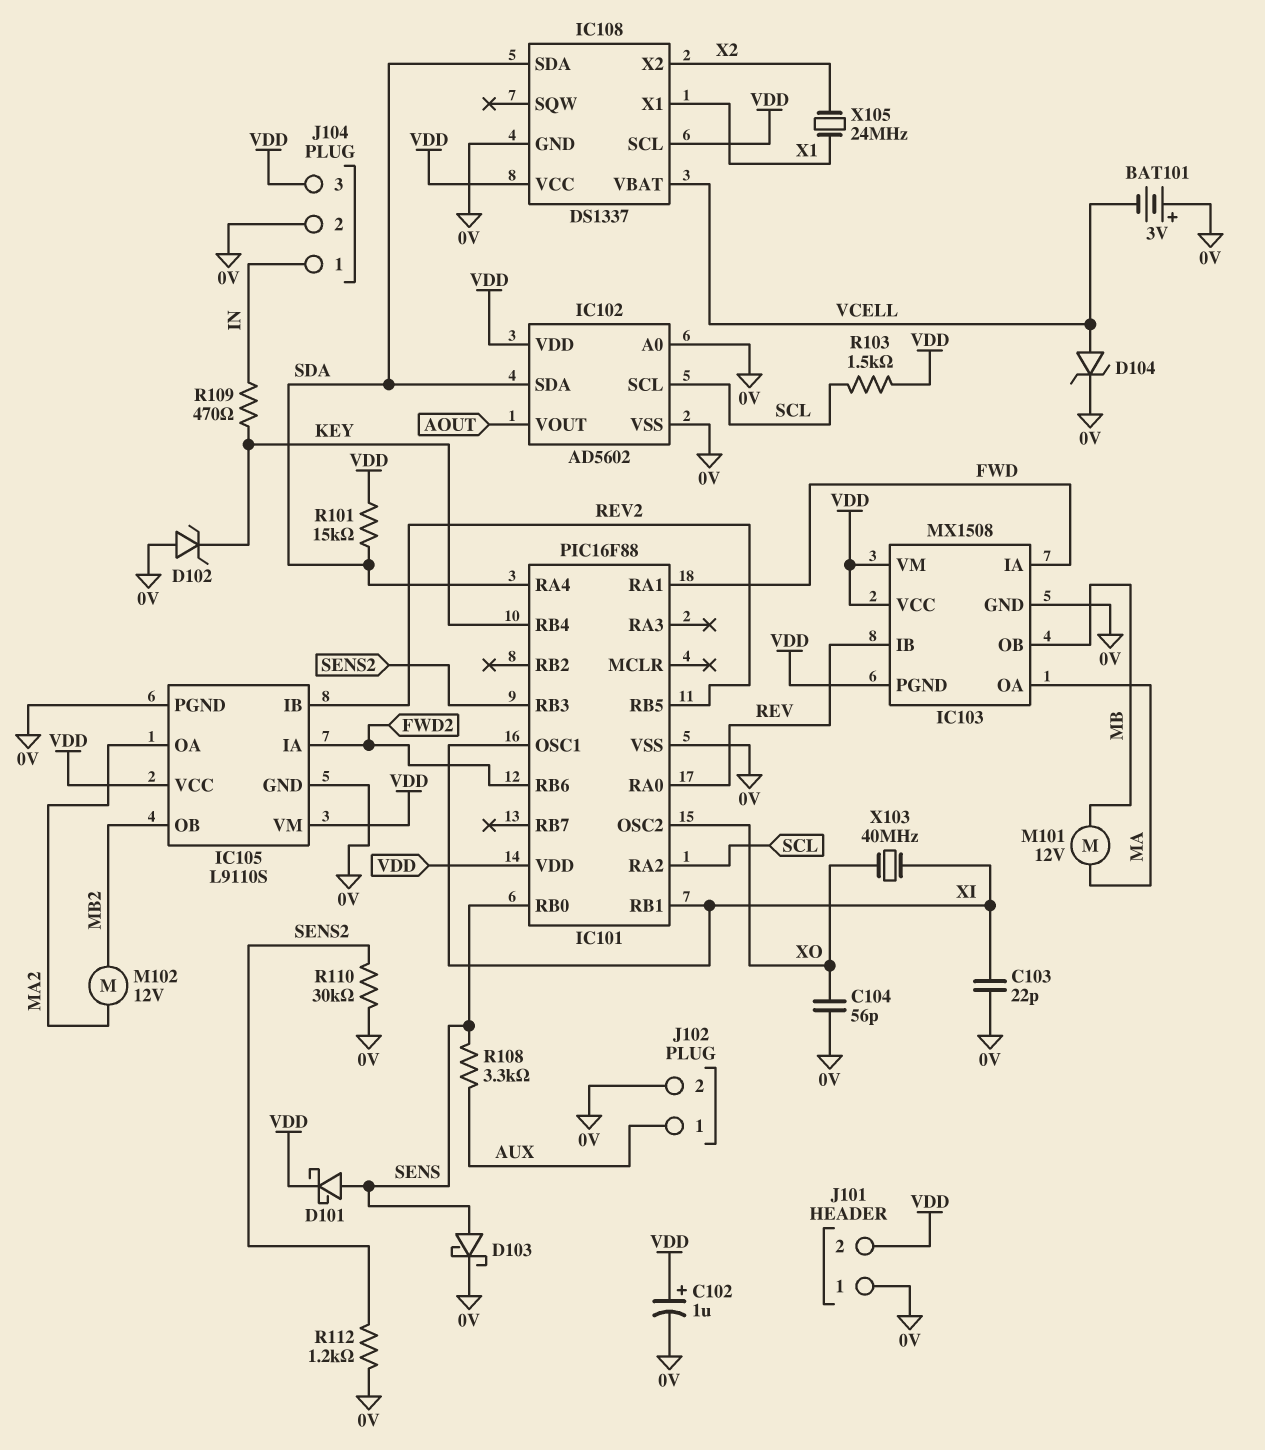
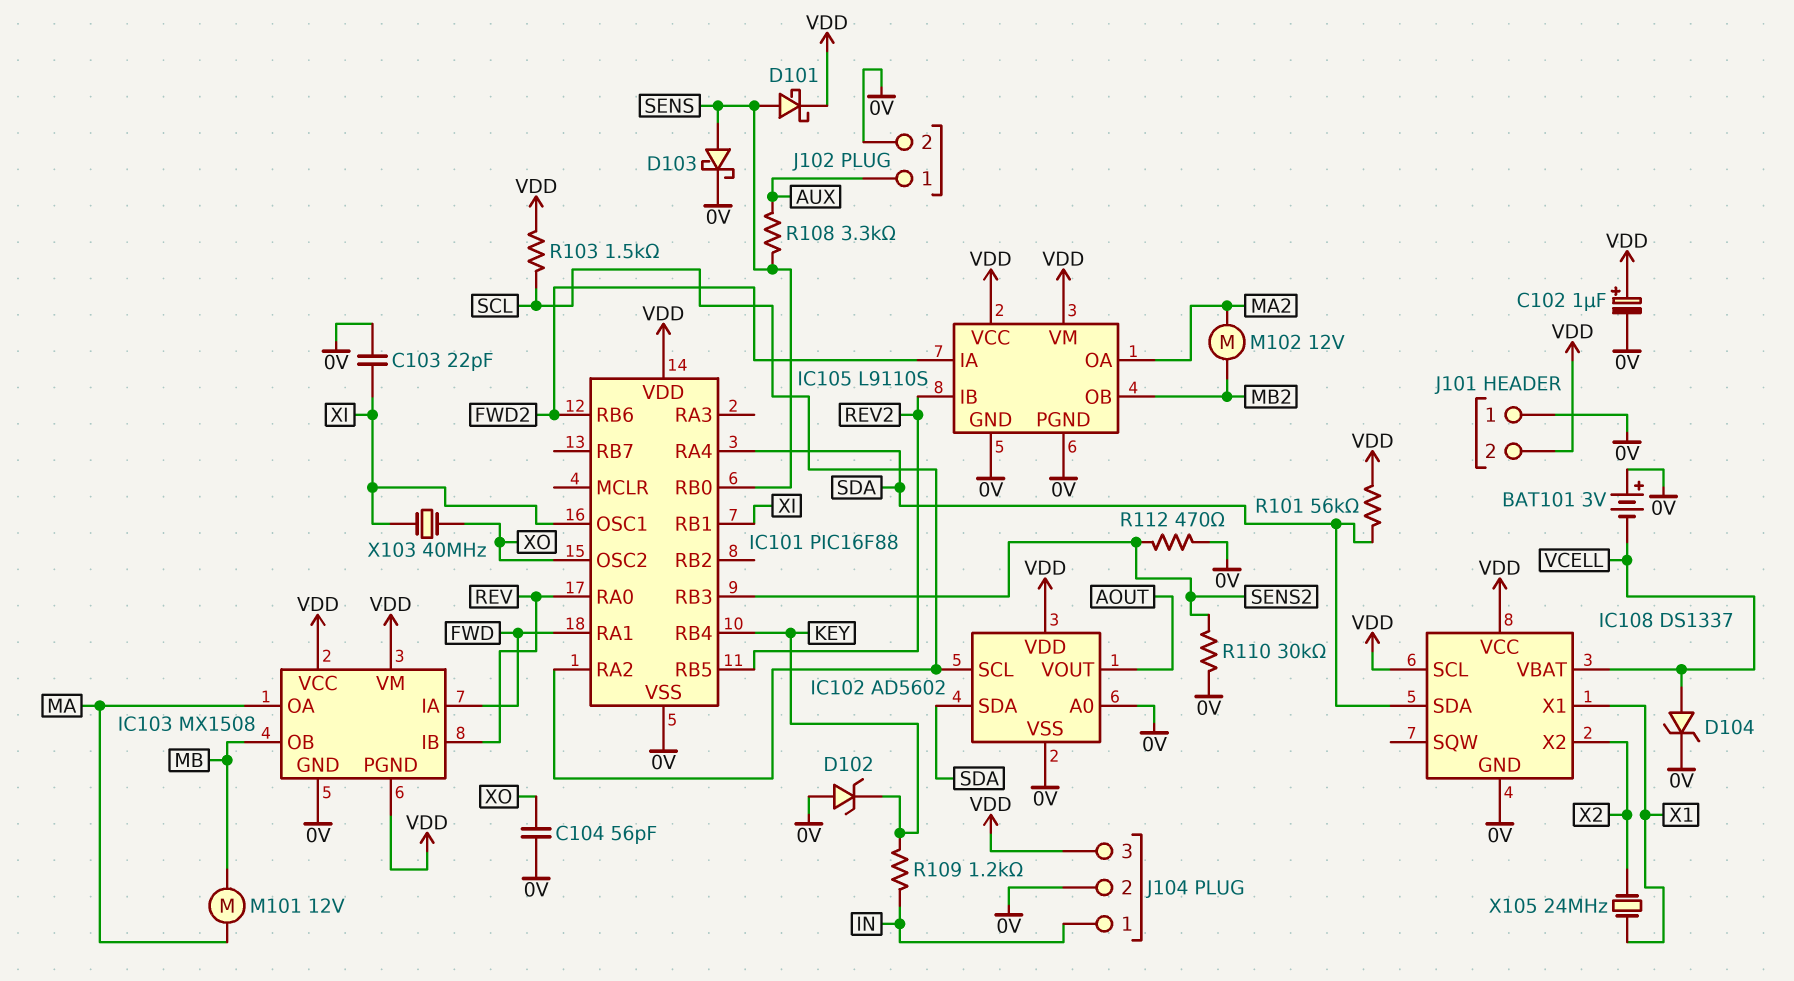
R101: 15k (SDA, VDD) -> 56k (SDA, VDD)
R109: 470 (IN, KEY) -> 1.2k (IN, KEY)
R112: 1.2k (0V, SENS2) -> 470 (0V, SENS2)

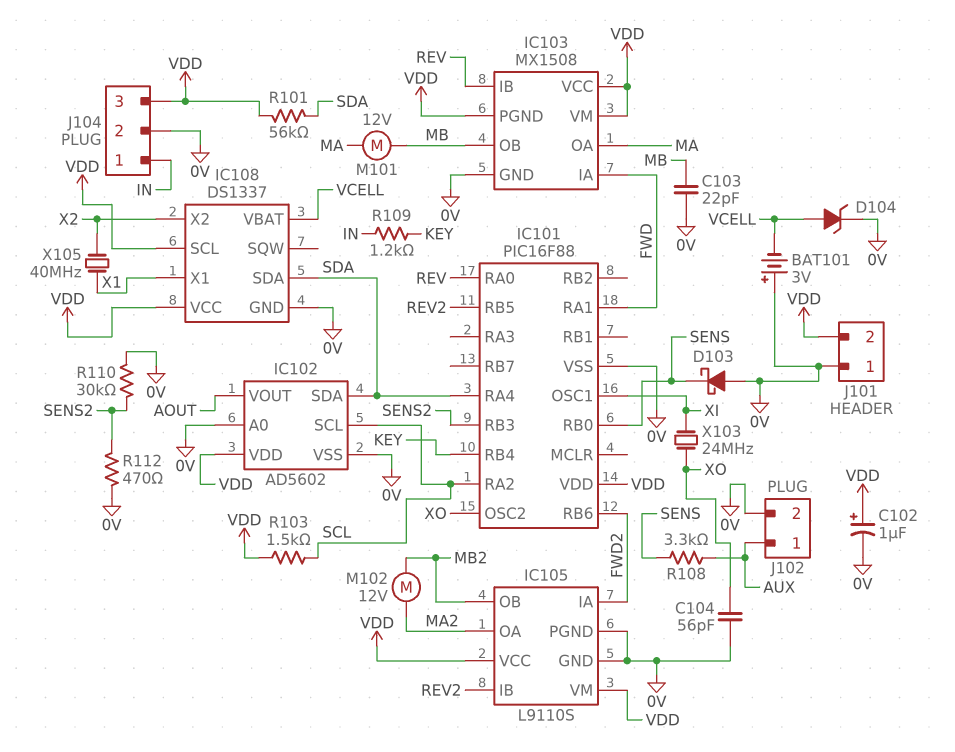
C103: 22pF (0V, XI) -> 22pF (0V, MB)
D101: schottky (A SENS, K VDD) -> none
D102: zener (A 0V, K KEY) -> none
D103: schottky (A SENS, K 0V) -> schottky (A 0V, K SENS)
IC101 pin RB1: XI -> none
X103: 40MHz (XI, XO) -> 24MHz (XI, XO)
X105: 24MHz (X1, X2) -> 40MHz (X1, X2)

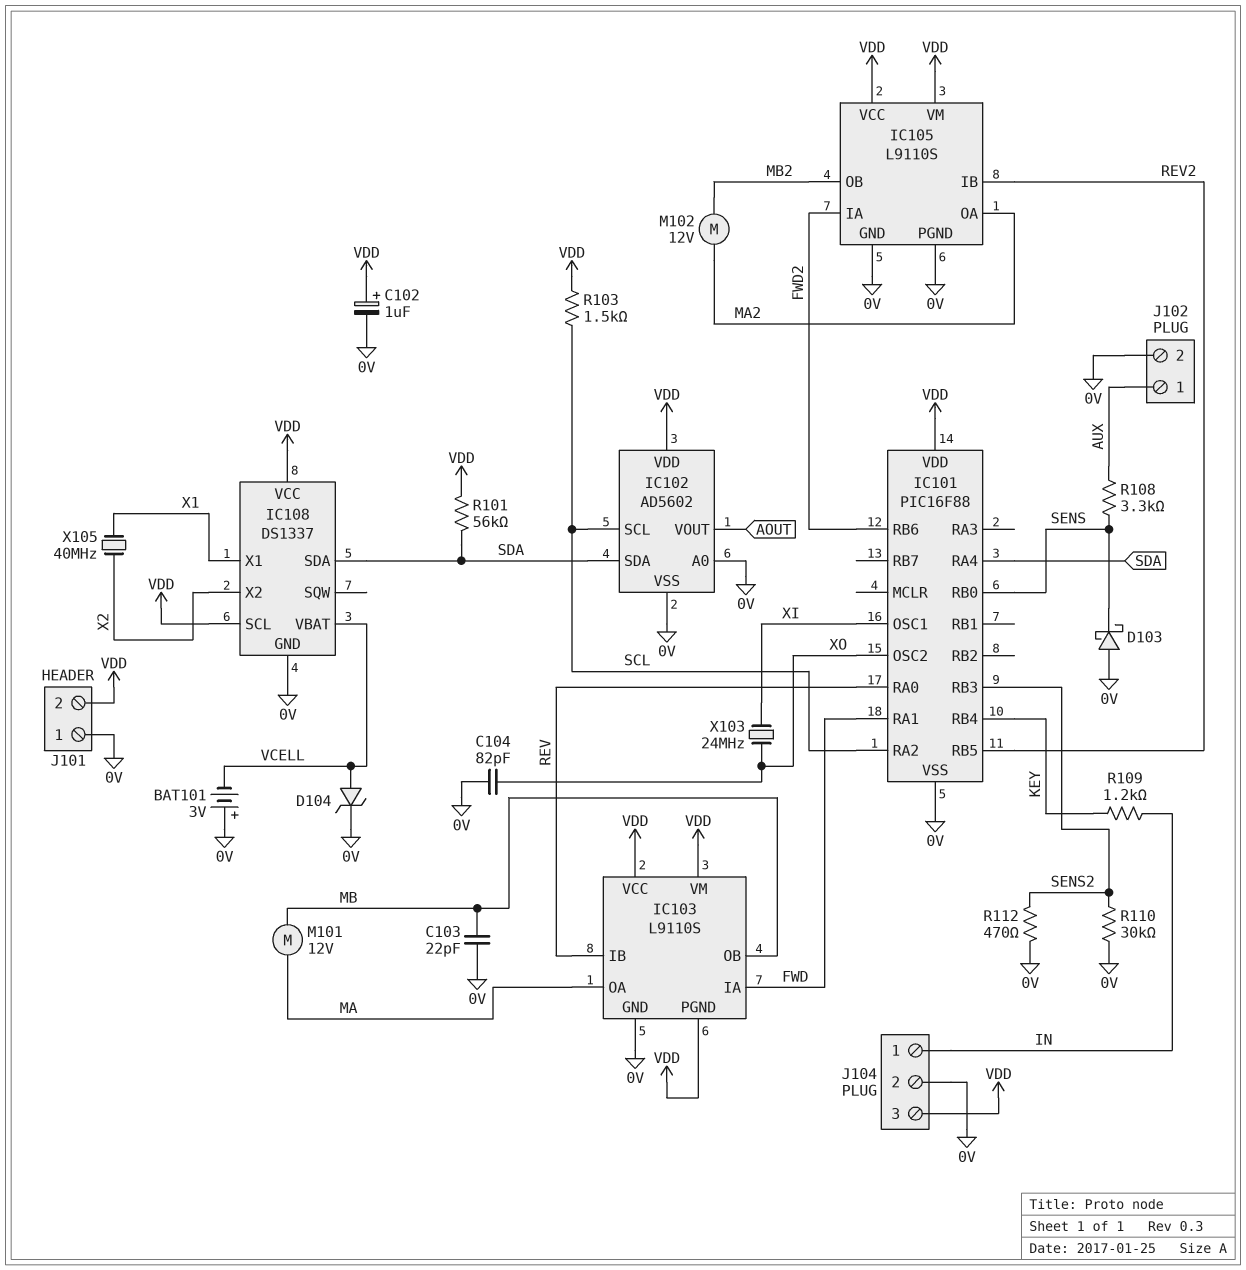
C104: 56pF (0V, XO) -> 82pF (0V, XO)
IC103: MX1508 -> L9110S

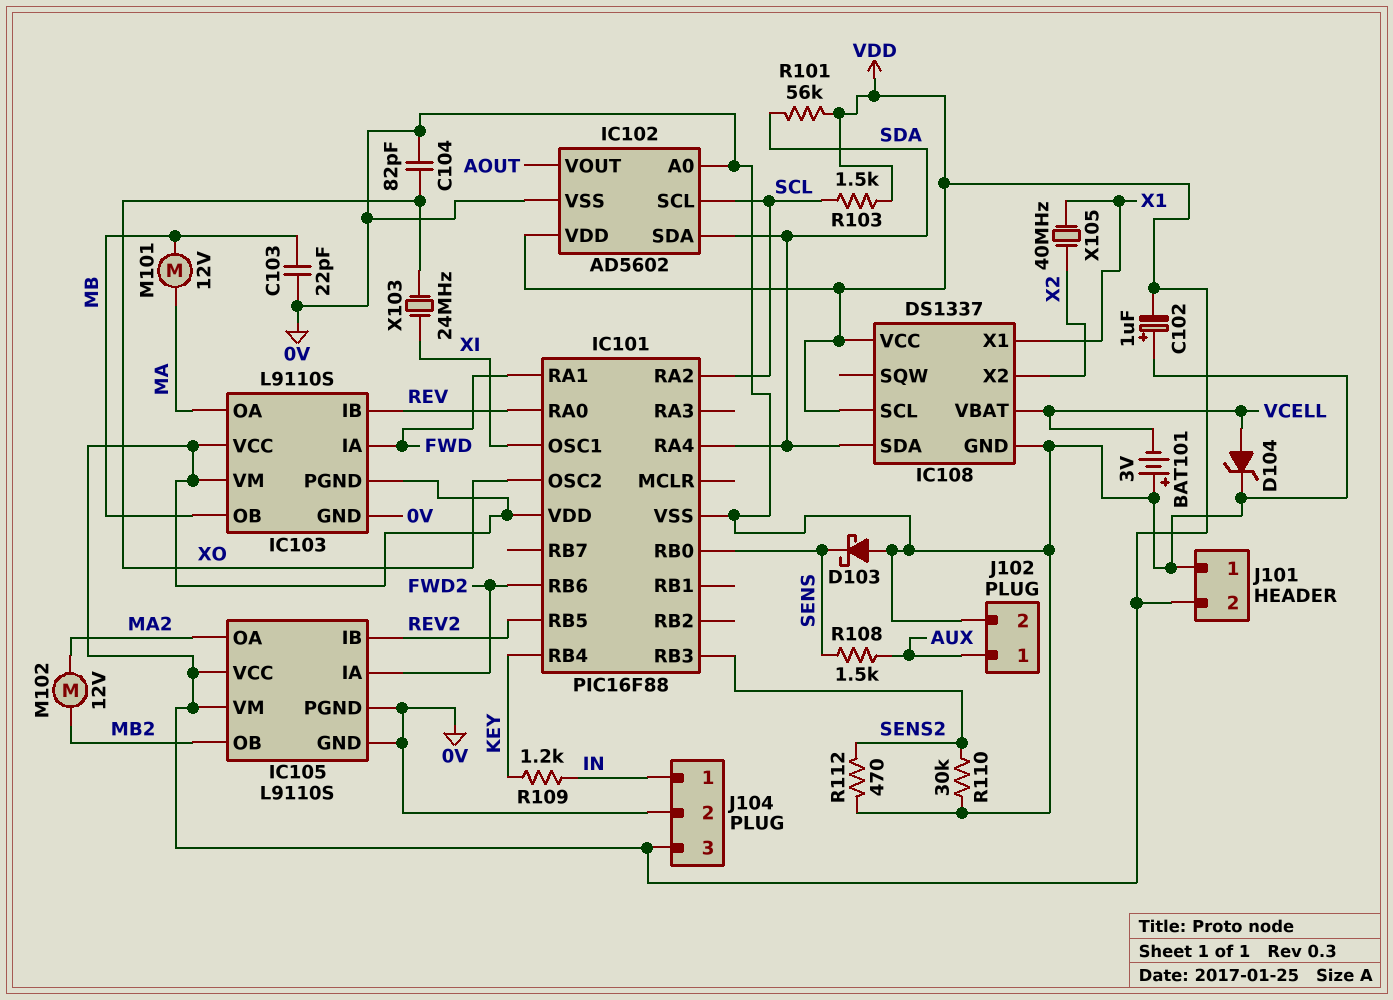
C102: 1uF (plus VDD, minus 0V) -> 1uF (plus 0V, minus VDD)
R108: 3.3k (AUX, SENS) -> 1.5k (AUX, SENS)

